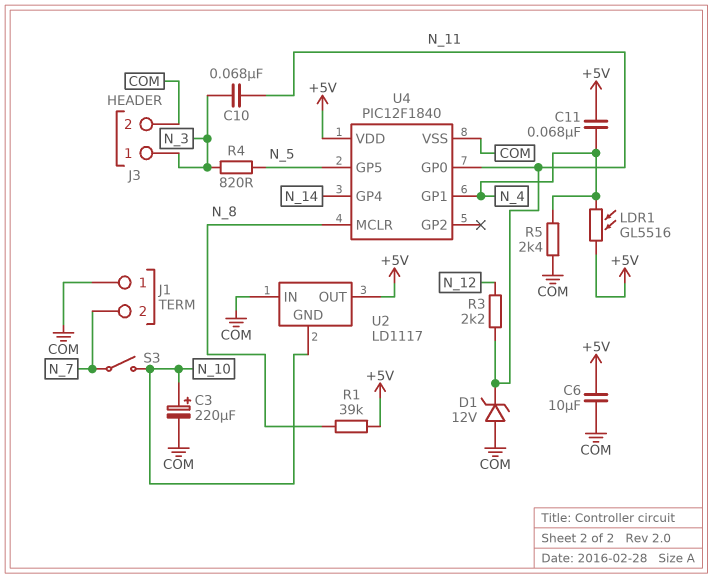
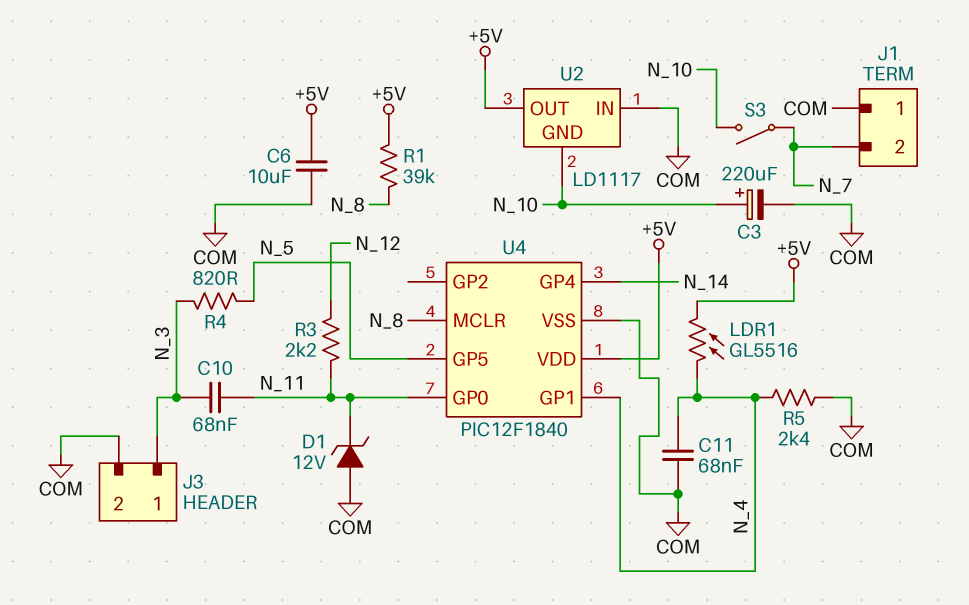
C11: 68nF (+5V, N_4) -> 68nF (COM, N_4)

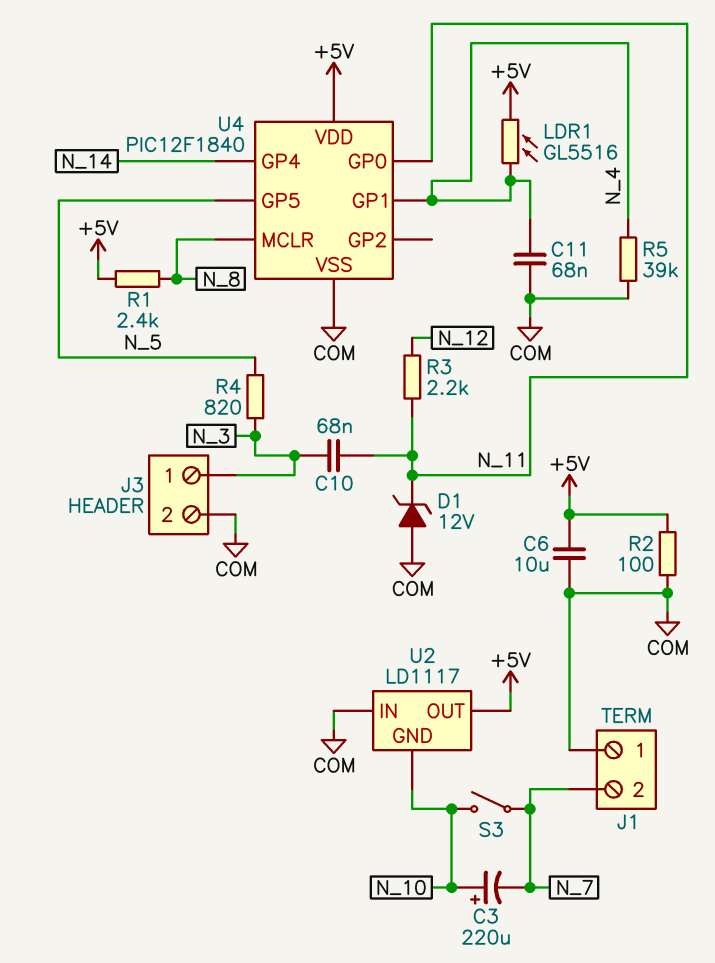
C3: 220uF (plus N_10, minus COM) -> 220uF (plus N_10, minus N_7)
R1: 39k (+5V, N_8) -> 2.4k (+5V, N_8)
R2: none -> 100 (+5V, COM)
R5: 2.4k (COM, N_4) -> 39k (COM, N_4)

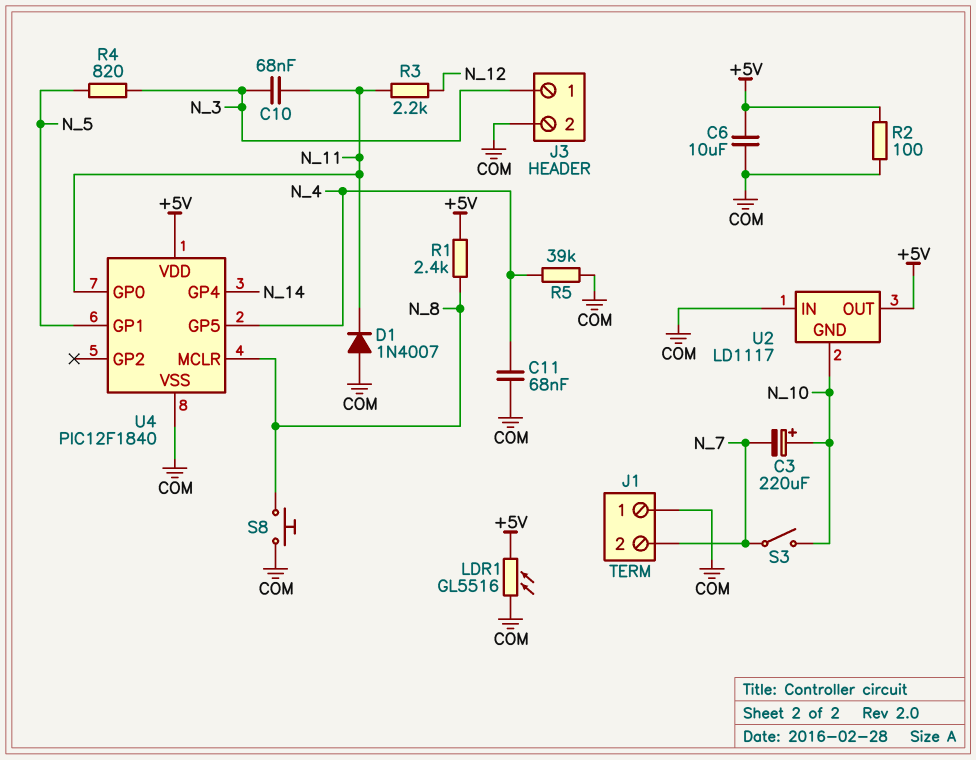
D1: zener 12V (A COM, K N_11) -> diode 1N4007 (A COM, K N_11)
LDR1: GL5516 (+5V, N_4) -> GL5516 (+5V, COM)
S8: none -> button (COM, N_8)
U4 pin GP1: N_4 -> N_5
U4 pin GP5: N_5 -> N_4

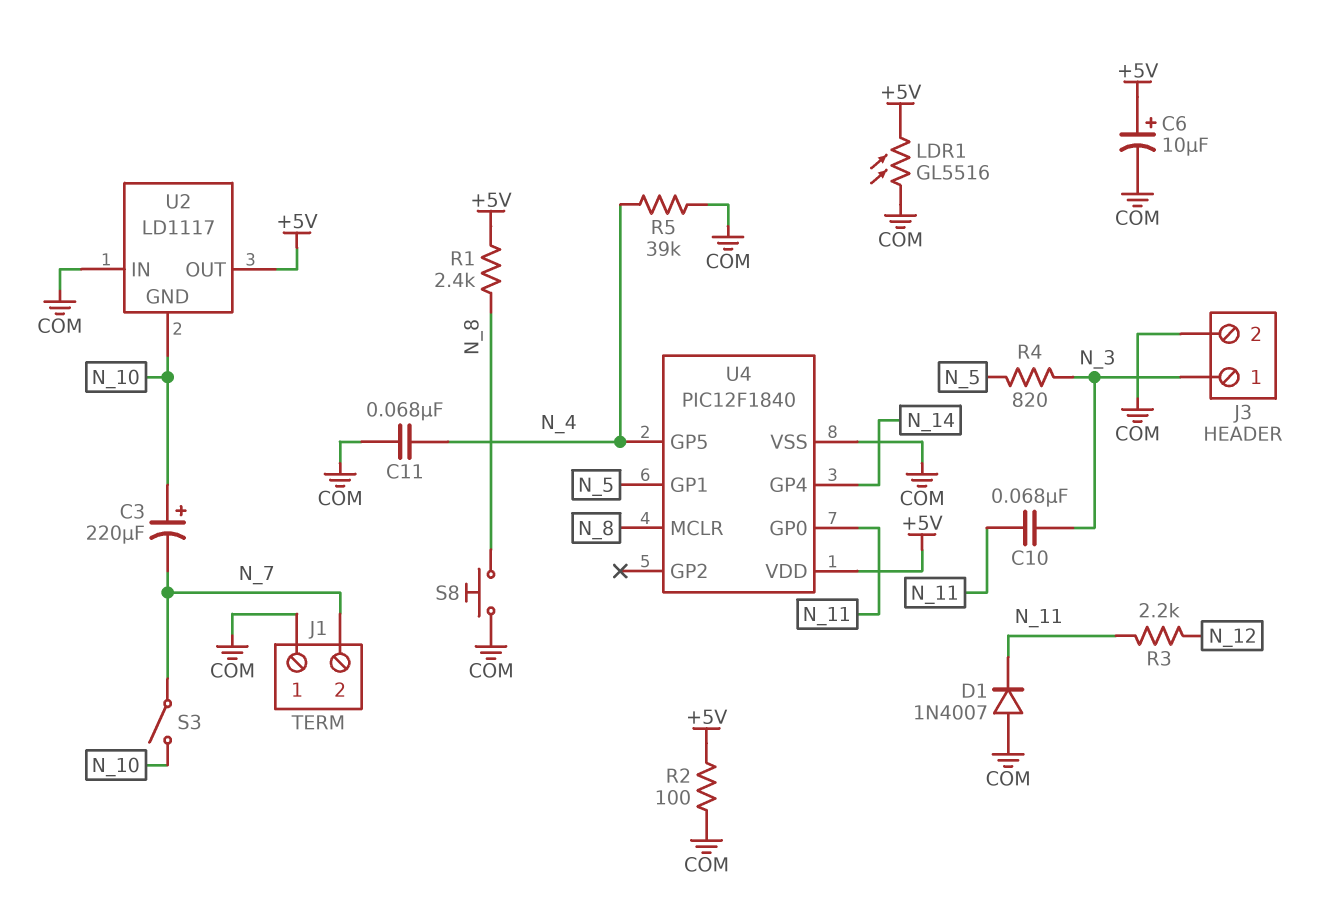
C6: 10uF (+5V, COM) -> 10uF (plus +5V, minus COM)

